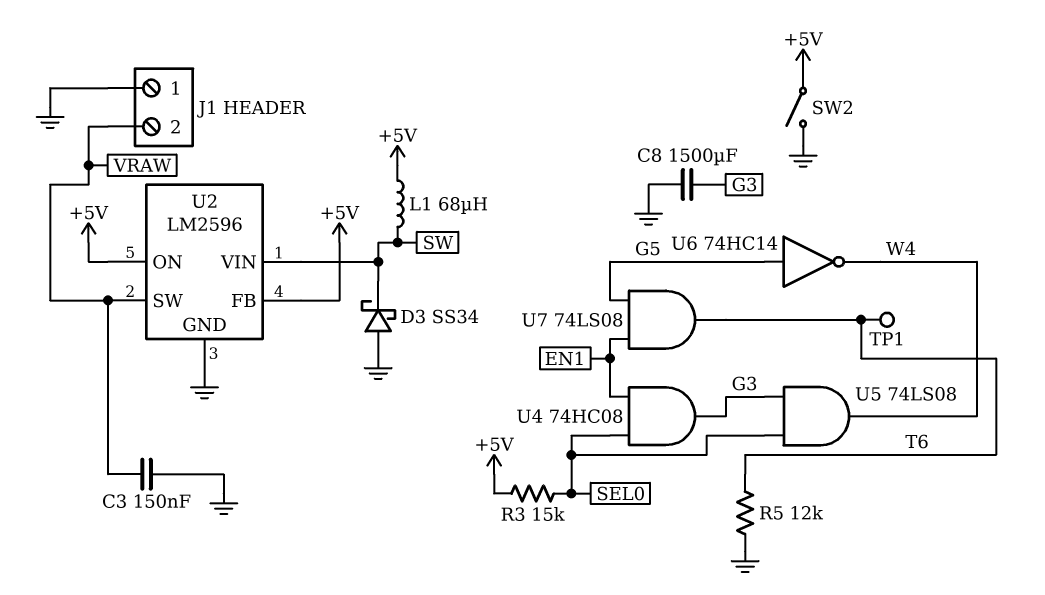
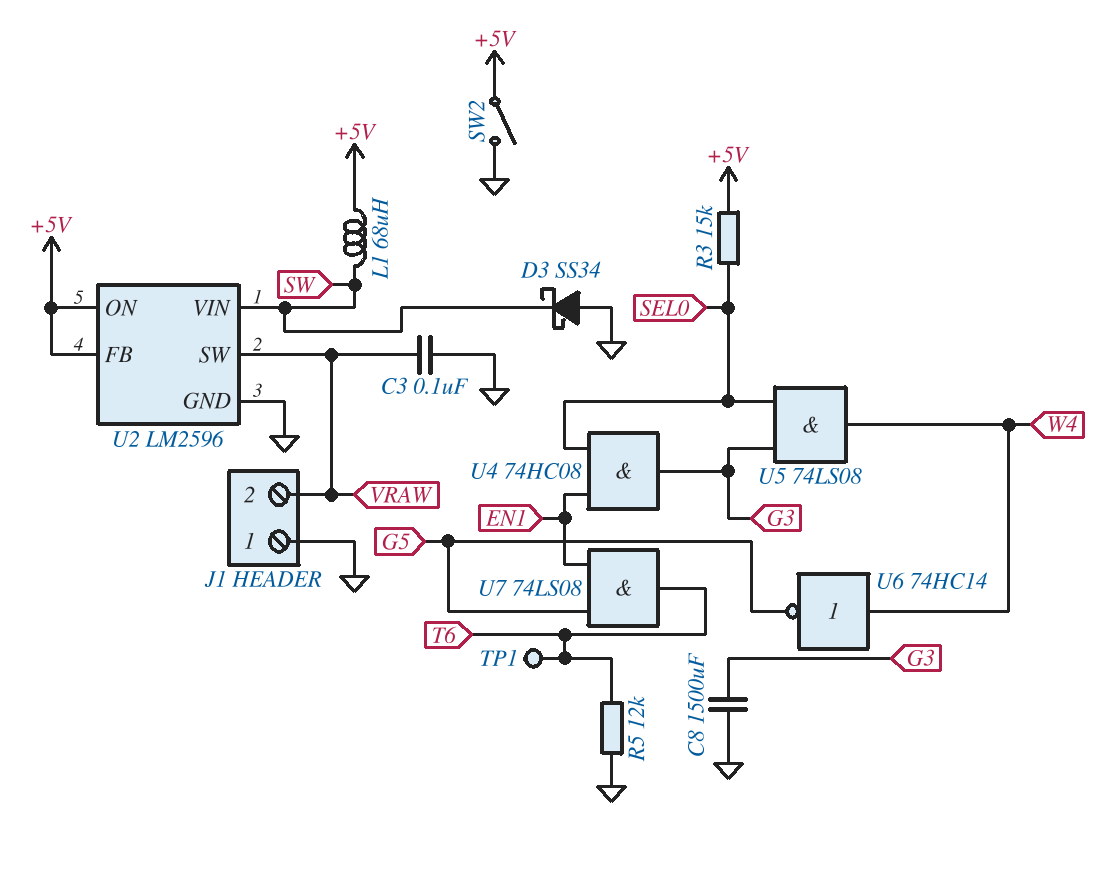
C3: 150nF (GND, VRAW) -> 100nF (GND, VRAW)
U6: NOT 74HC14 (in G5, out W4) -> NOT 74HC14 (in W4, out G5)

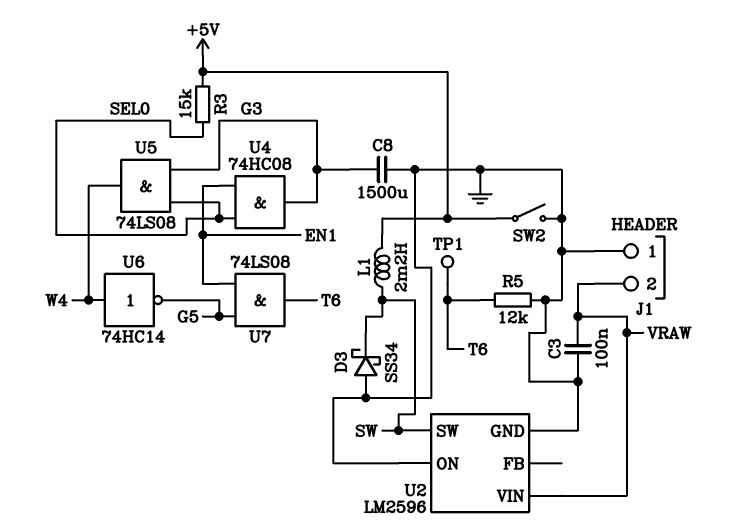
L1: 68uH (+5V, SW) -> 2.2mH (+5V, SW)
U2 pin FB: +5V -> none
U2 pin ON: +5V -> GND
U2 pin SW: VRAW -> SW
U2 pin VIN: SW -> VRAW

